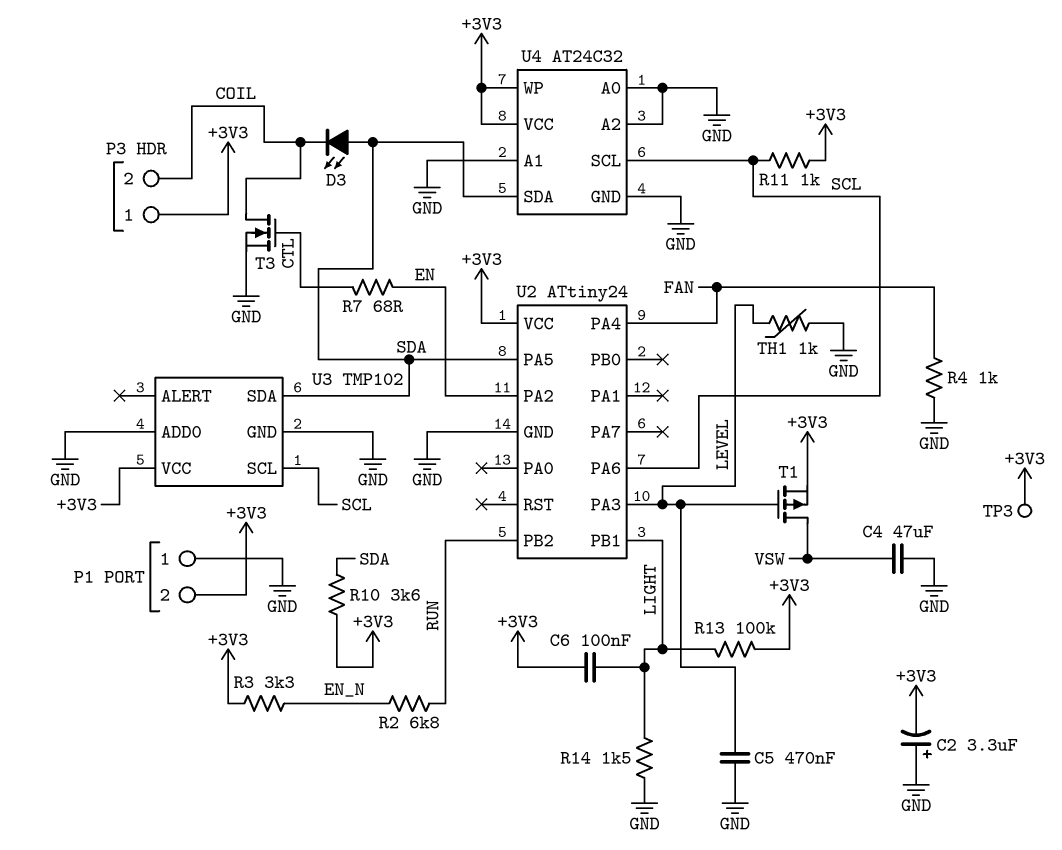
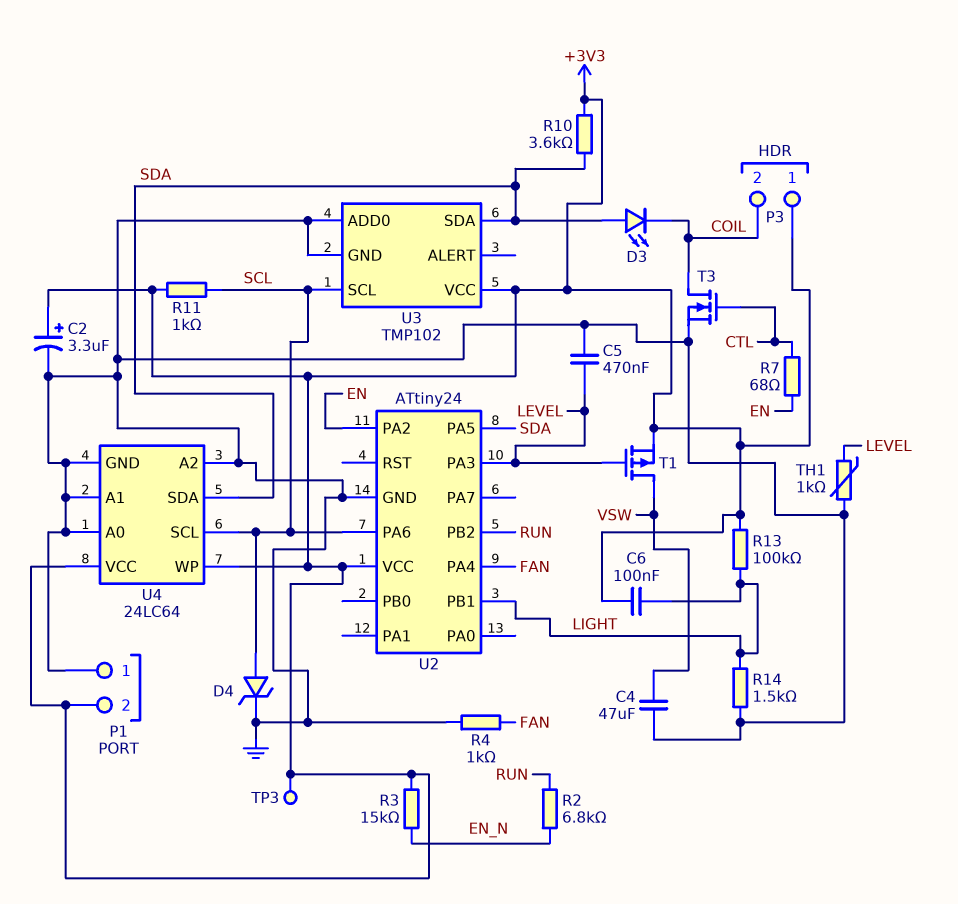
C2: 3.3uF (plus GND, minus +3V3) -> 3.3uF (plus +3V3, minus GND)
D4: none -> zener (A SCL, K GND)
R3: 3.3k (+3V3, EN_N) -> 15k (+3V3, EN_N)
U4: AT24C32 -> 24LC64

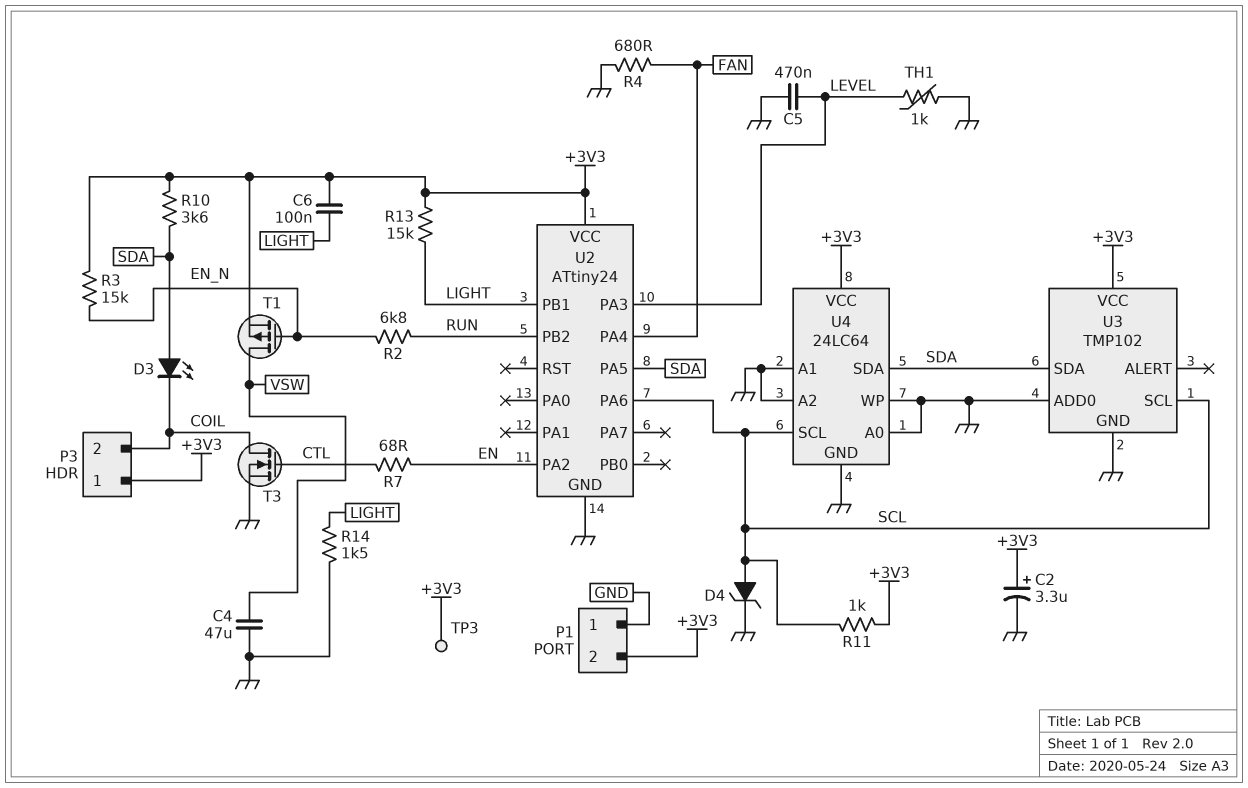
R4: 1k (FAN, GND) -> 680 (FAN, GND)
R13: 100k (+3V3, LIGHT) -> 15k (+3V3, LIGHT)
T1: PMOS (G LEVEL, D VSW, S +3V3) -> PMOS (G EN_N, D VSW, S +3V3)
U4 pin WP: +3V3 -> GND

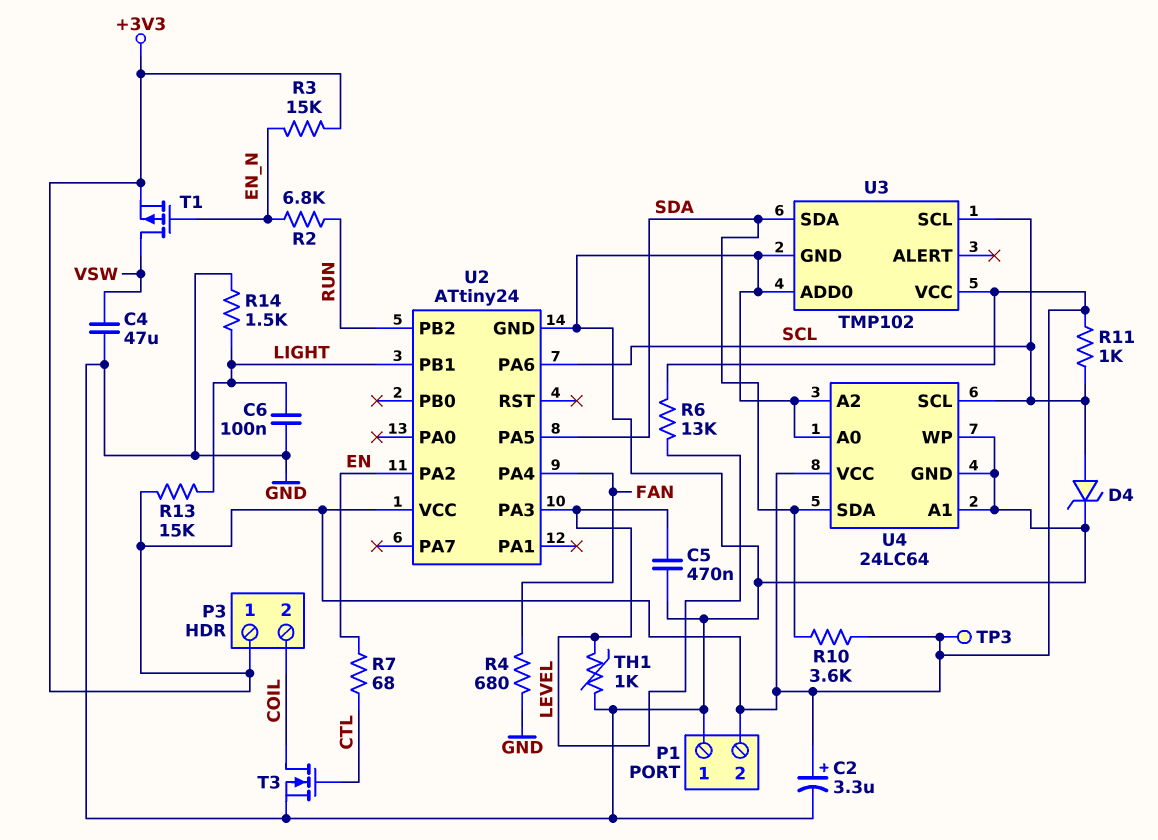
C6: 100nF (+3V3, LIGHT) -> 100nF (GND, LIGHT)
D3: LED (A SDA, K COIL) -> none
R6: none -> 13k (+3V3, LEVEL)

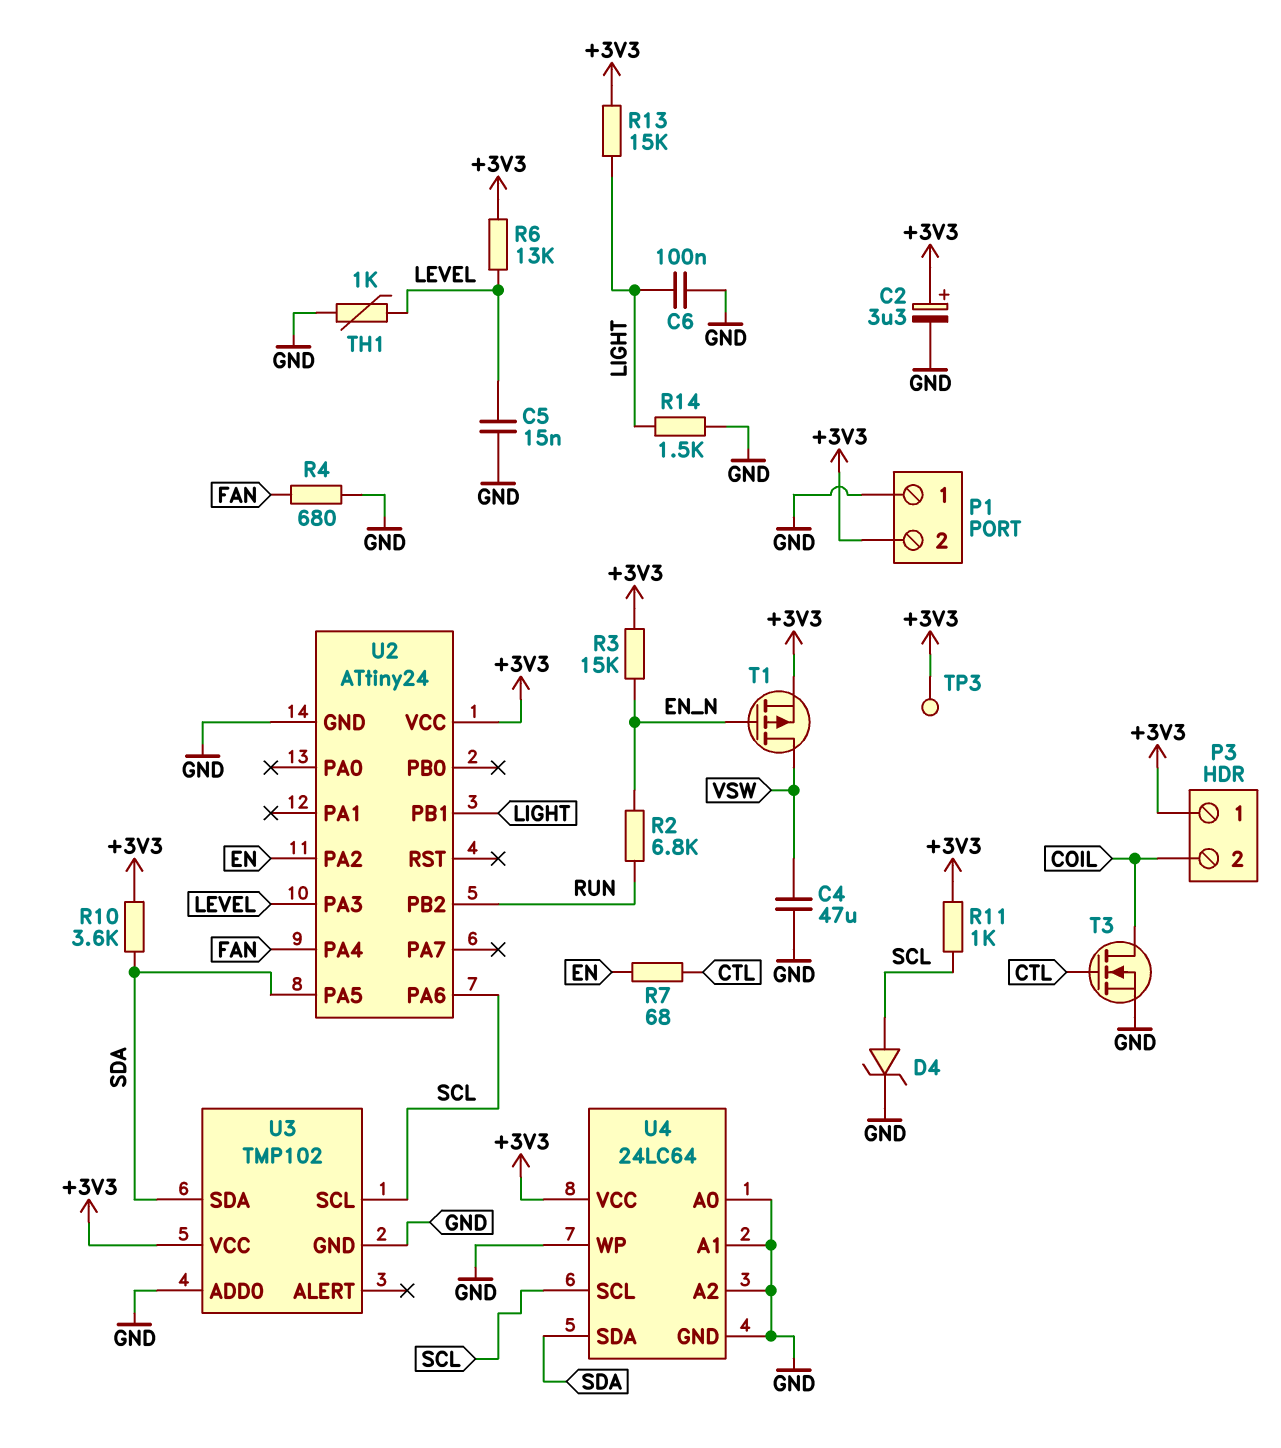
C5: 470nF (GND, LEVEL) -> 15nF (GND, LEVEL)

